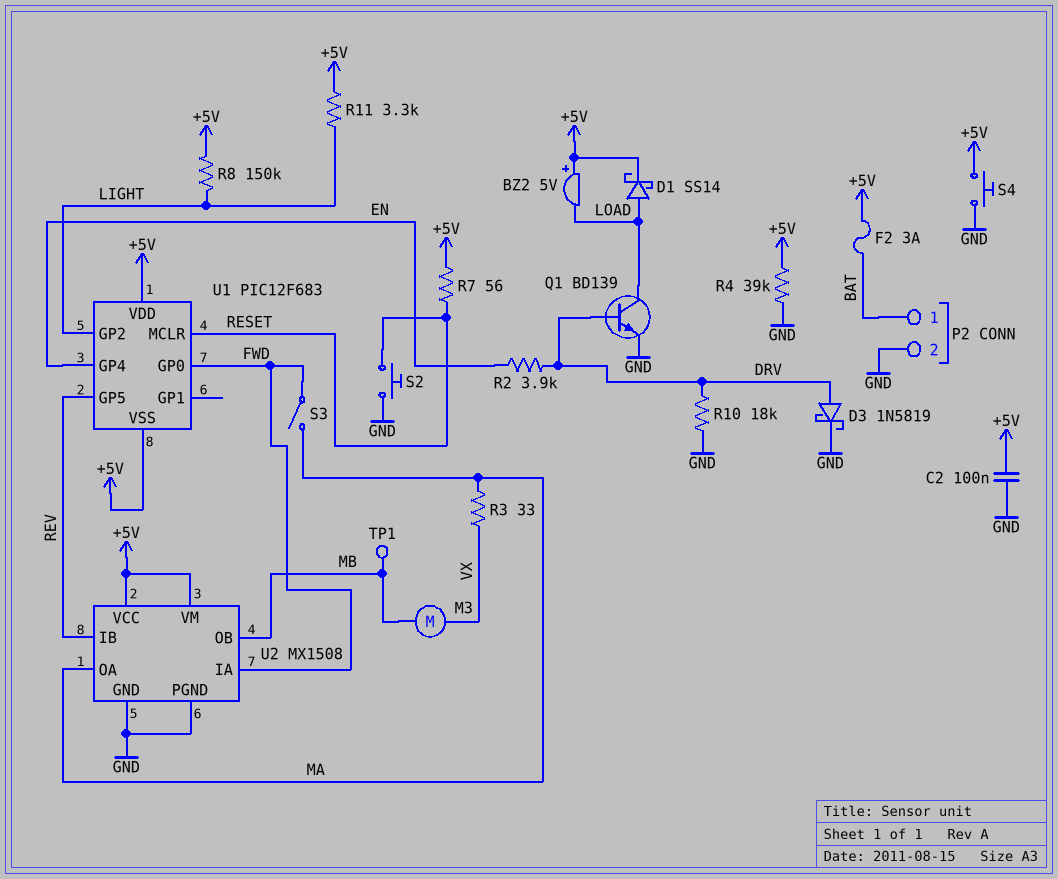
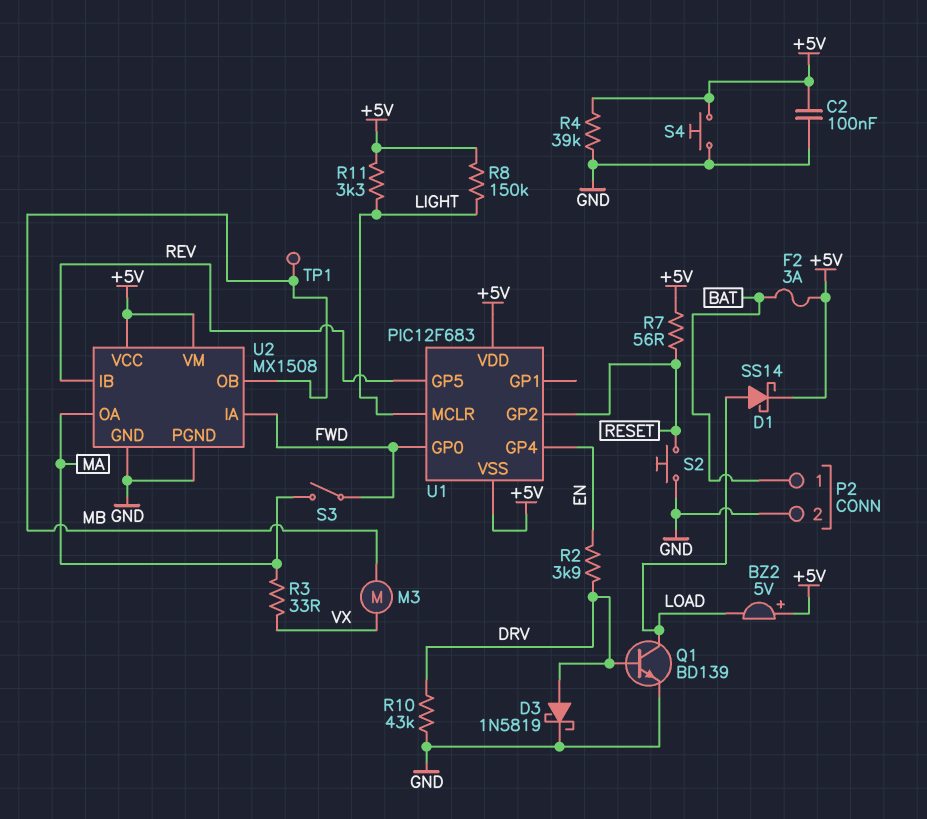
R10: 18k (DRV, GND) -> 43k (DRV, GND)
U1 pin GP2: LIGHT -> RESET
U1 pin MCLR: RESET -> LIGHT

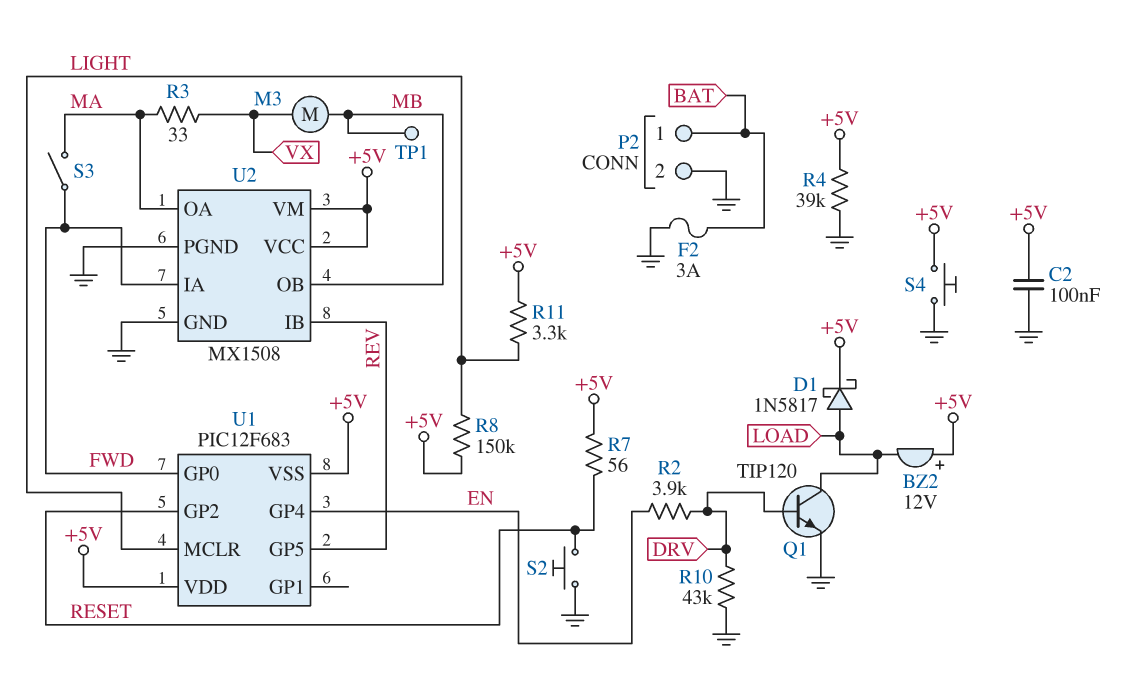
BZ2: buzzer 5V (plus +5V, minus LOAD) -> buzzer 12V (plus +5V, minus LOAD)
D1: schottky SS14 (A LOAD, K +5V) -> schottky 1N5817 (A LOAD, K +5V)
D3: schottky 1N5819 (A DRV, K GND) -> none
F2: 3A (+5V, BAT) -> 3A (BAT, GND)
Q1: NPN BD139 (B DRV, C LOAD, E GND) -> NPN TIP120 (B DRV, C LOAD, E GND)

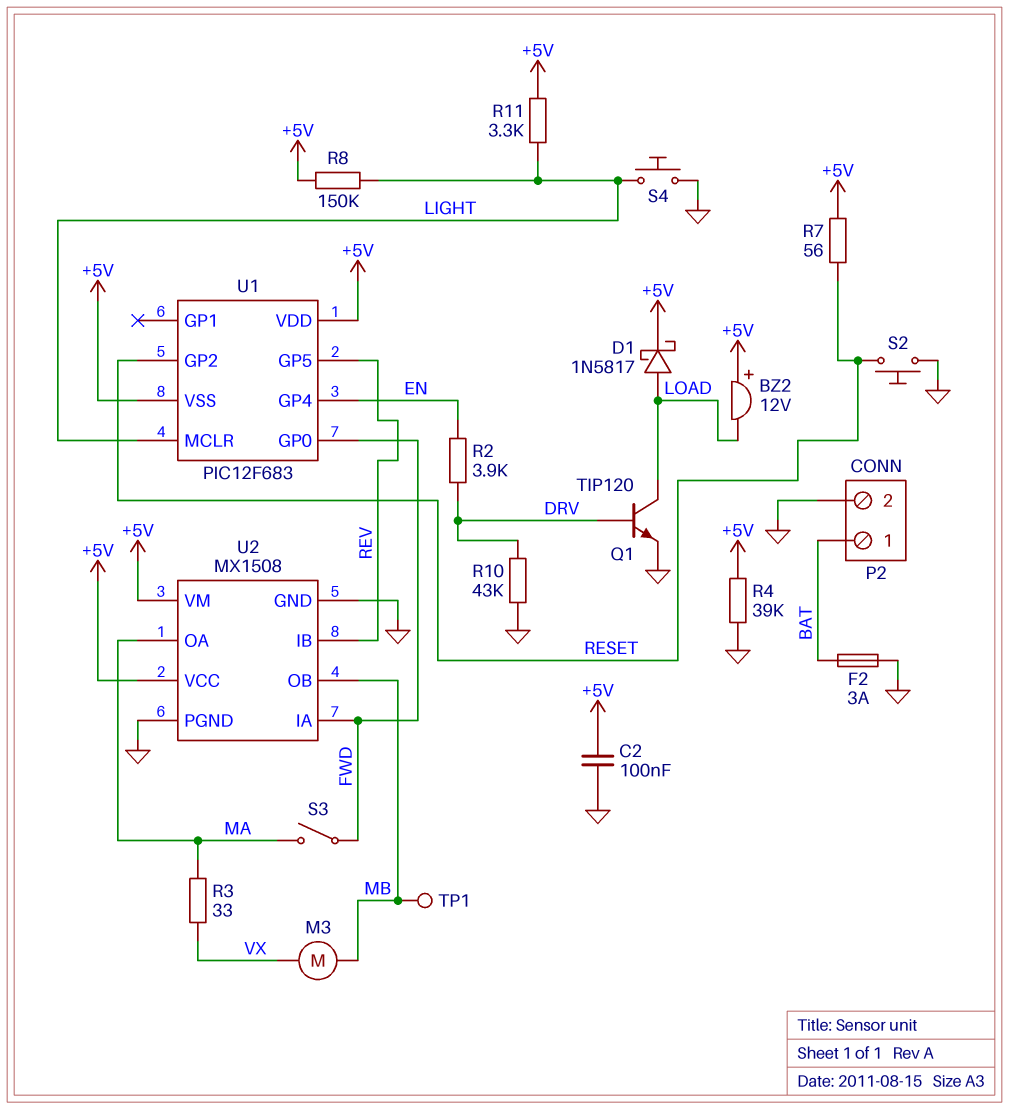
S4: button (+5V, GND) -> button (GND, LIGHT)

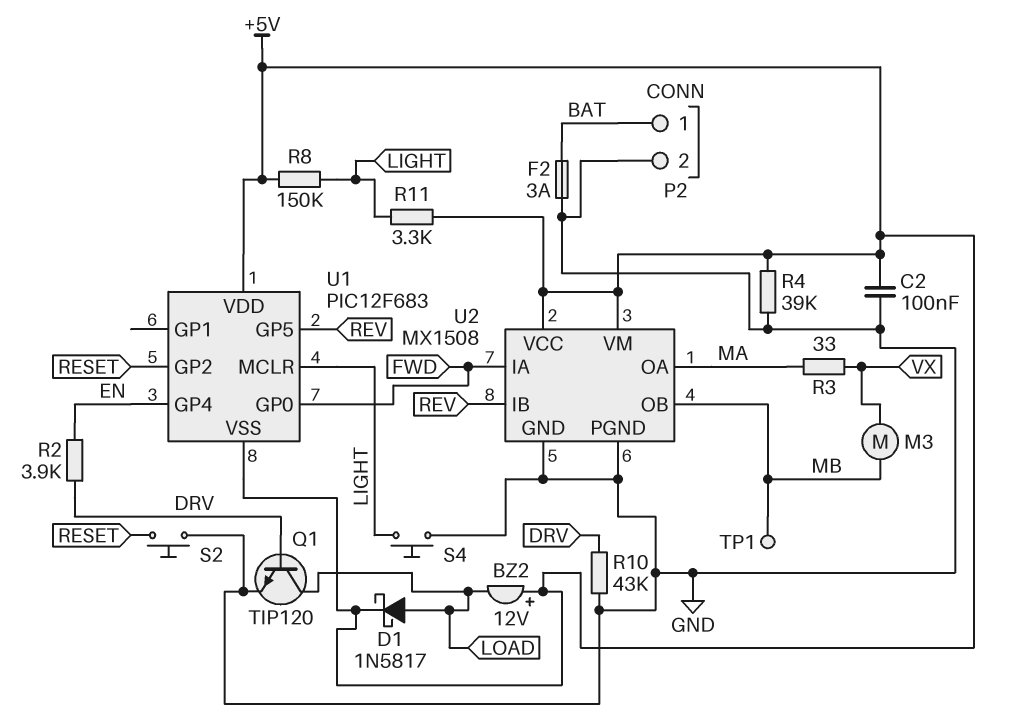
R7: 56 (+5V, RESET) -> none
S3: switch (FWD, MA) -> none

